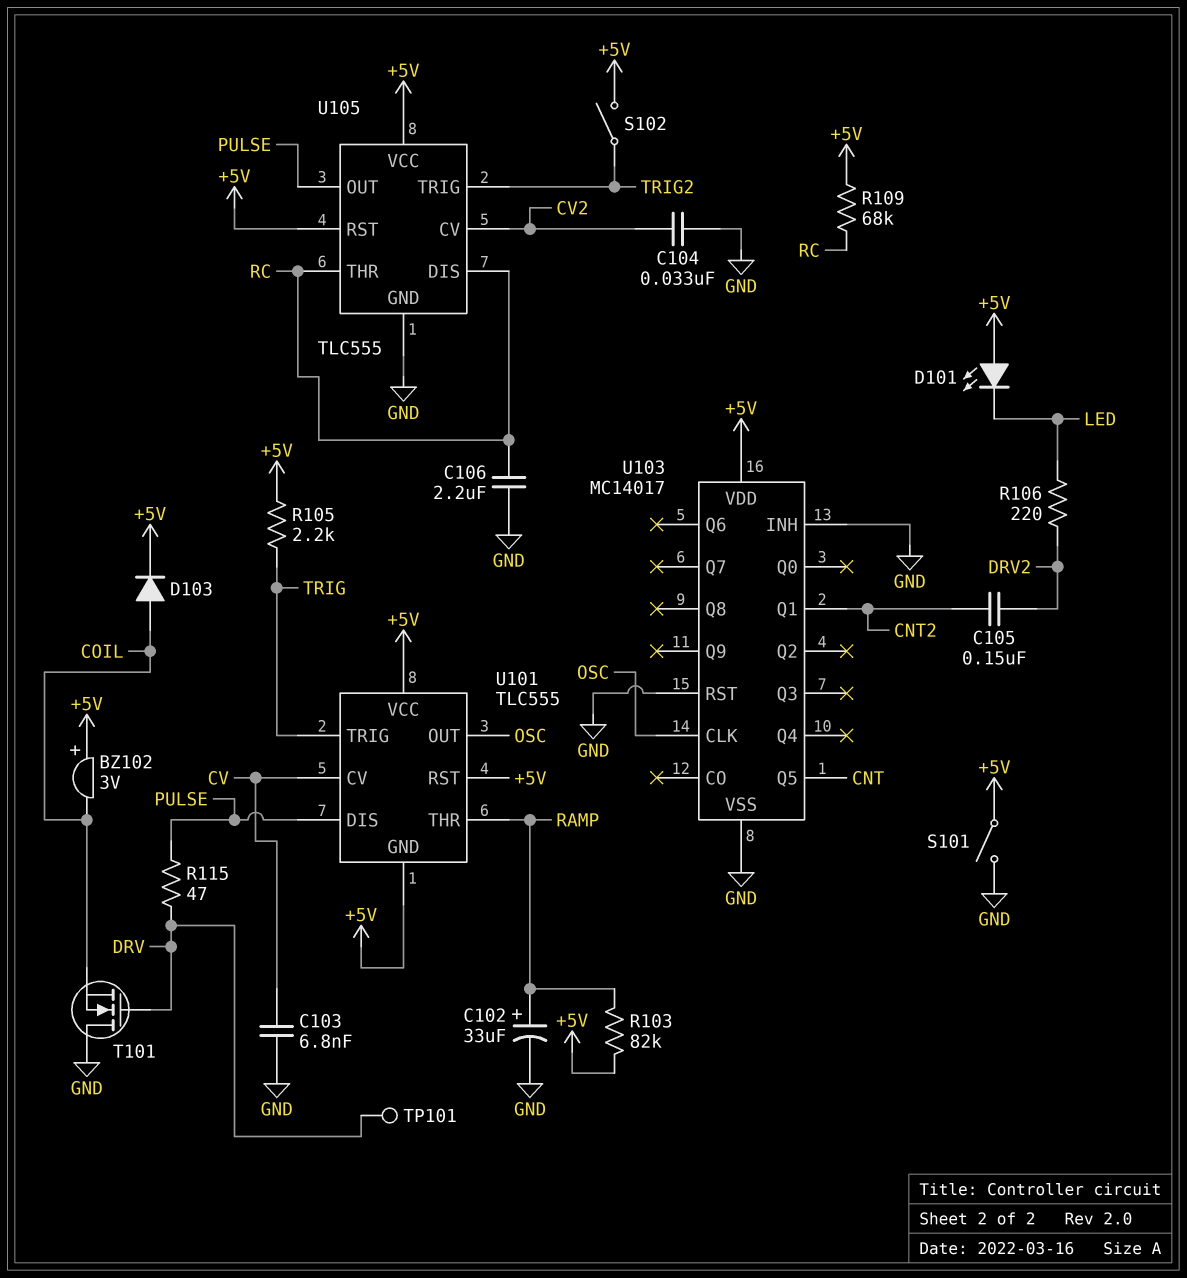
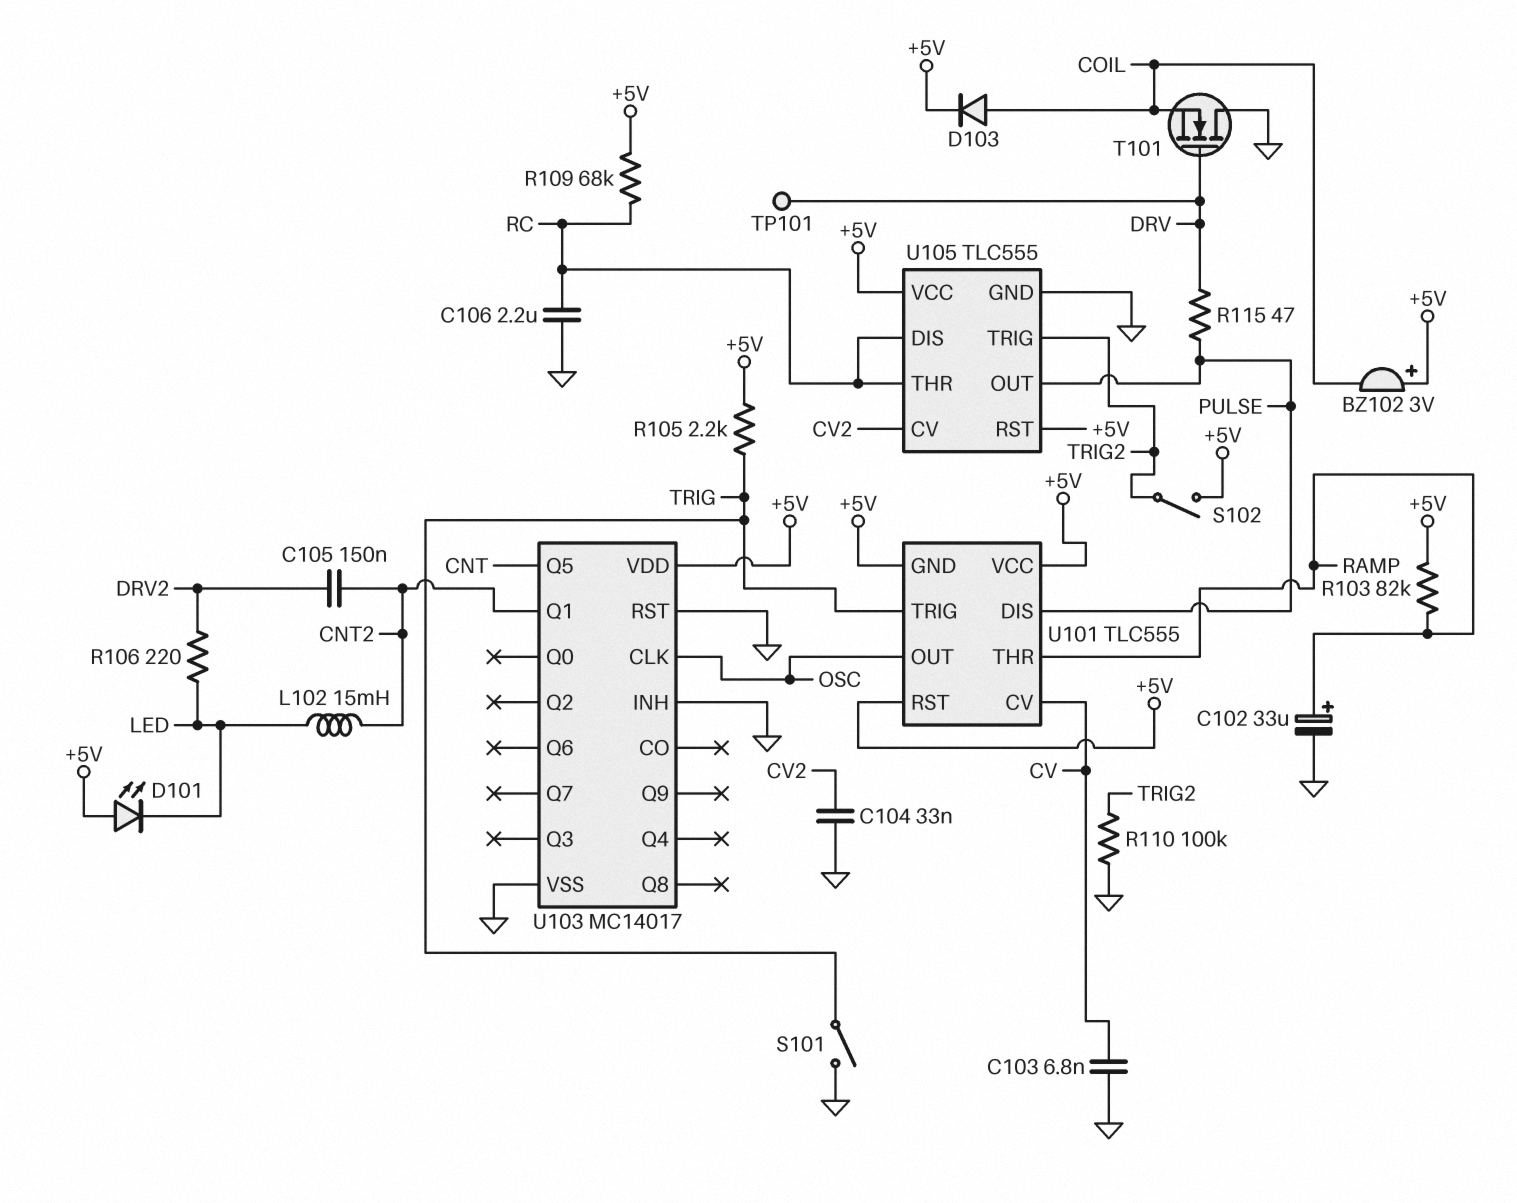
L102: none -> 15mH (CNT2, LED)
R110: none -> 100k (GND, TRIG2)
S101: switch (+5V, GND) -> switch (GND, TRIG)

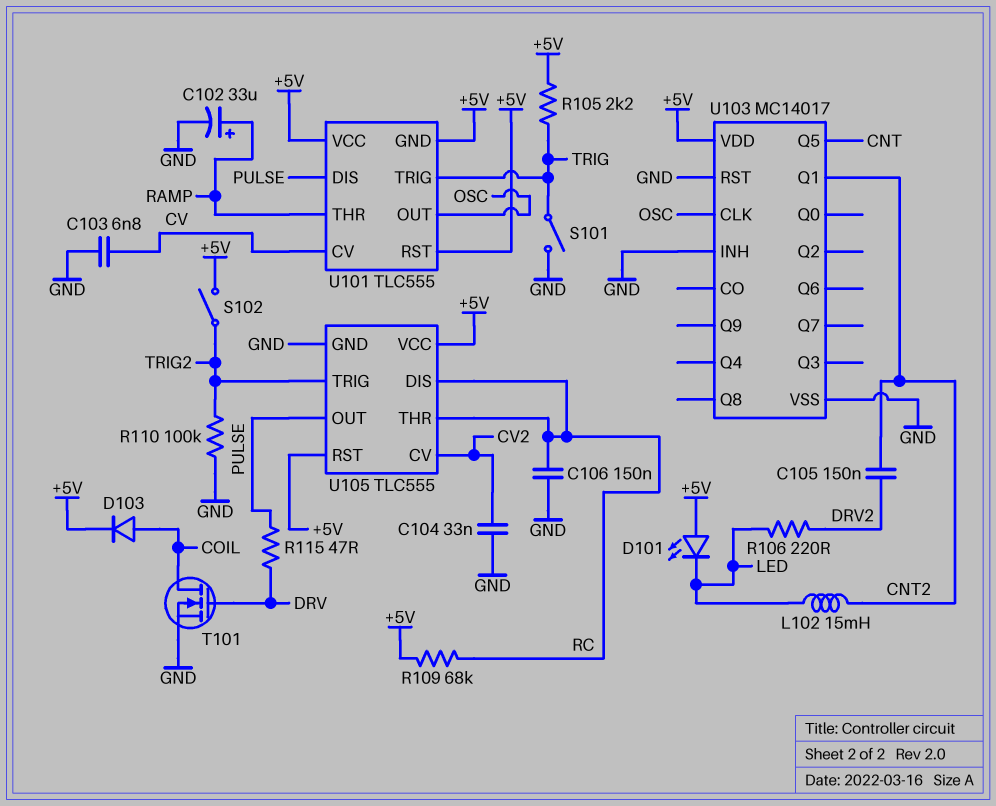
BZ102: buzzer 3V (plus +5V, minus COIL) -> none
C106: 2.2uF (GND, RC) -> 150nF (GND, RC)
R103: 82k (+5V, RAMP) -> none
T101: NMOS (G DRV, D GND, S COIL) -> NMOS (G DRV, D COIL, S GND)
TP101: test point (DRV) -> none

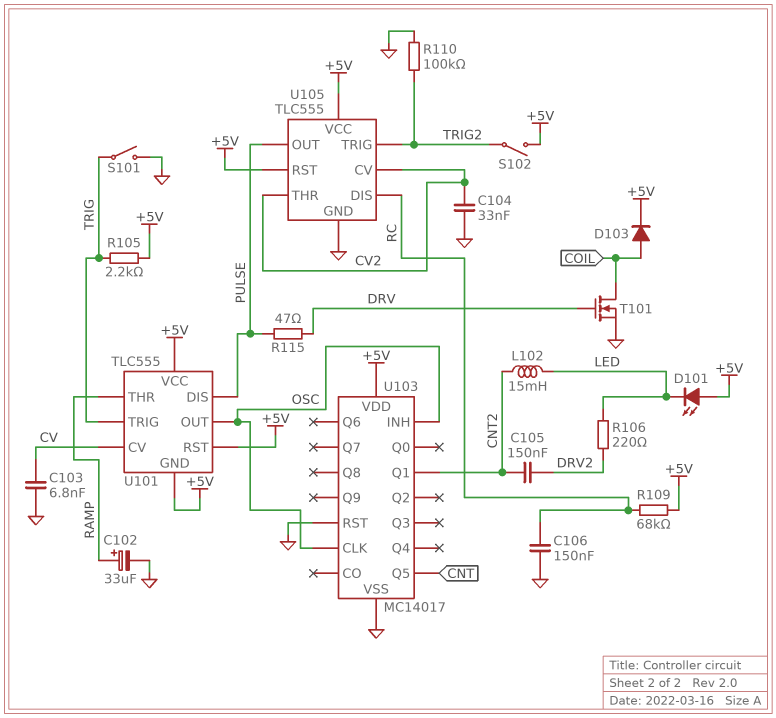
U103 pin INH: GND -> OSC
U105 pin THR: RC -> CV2

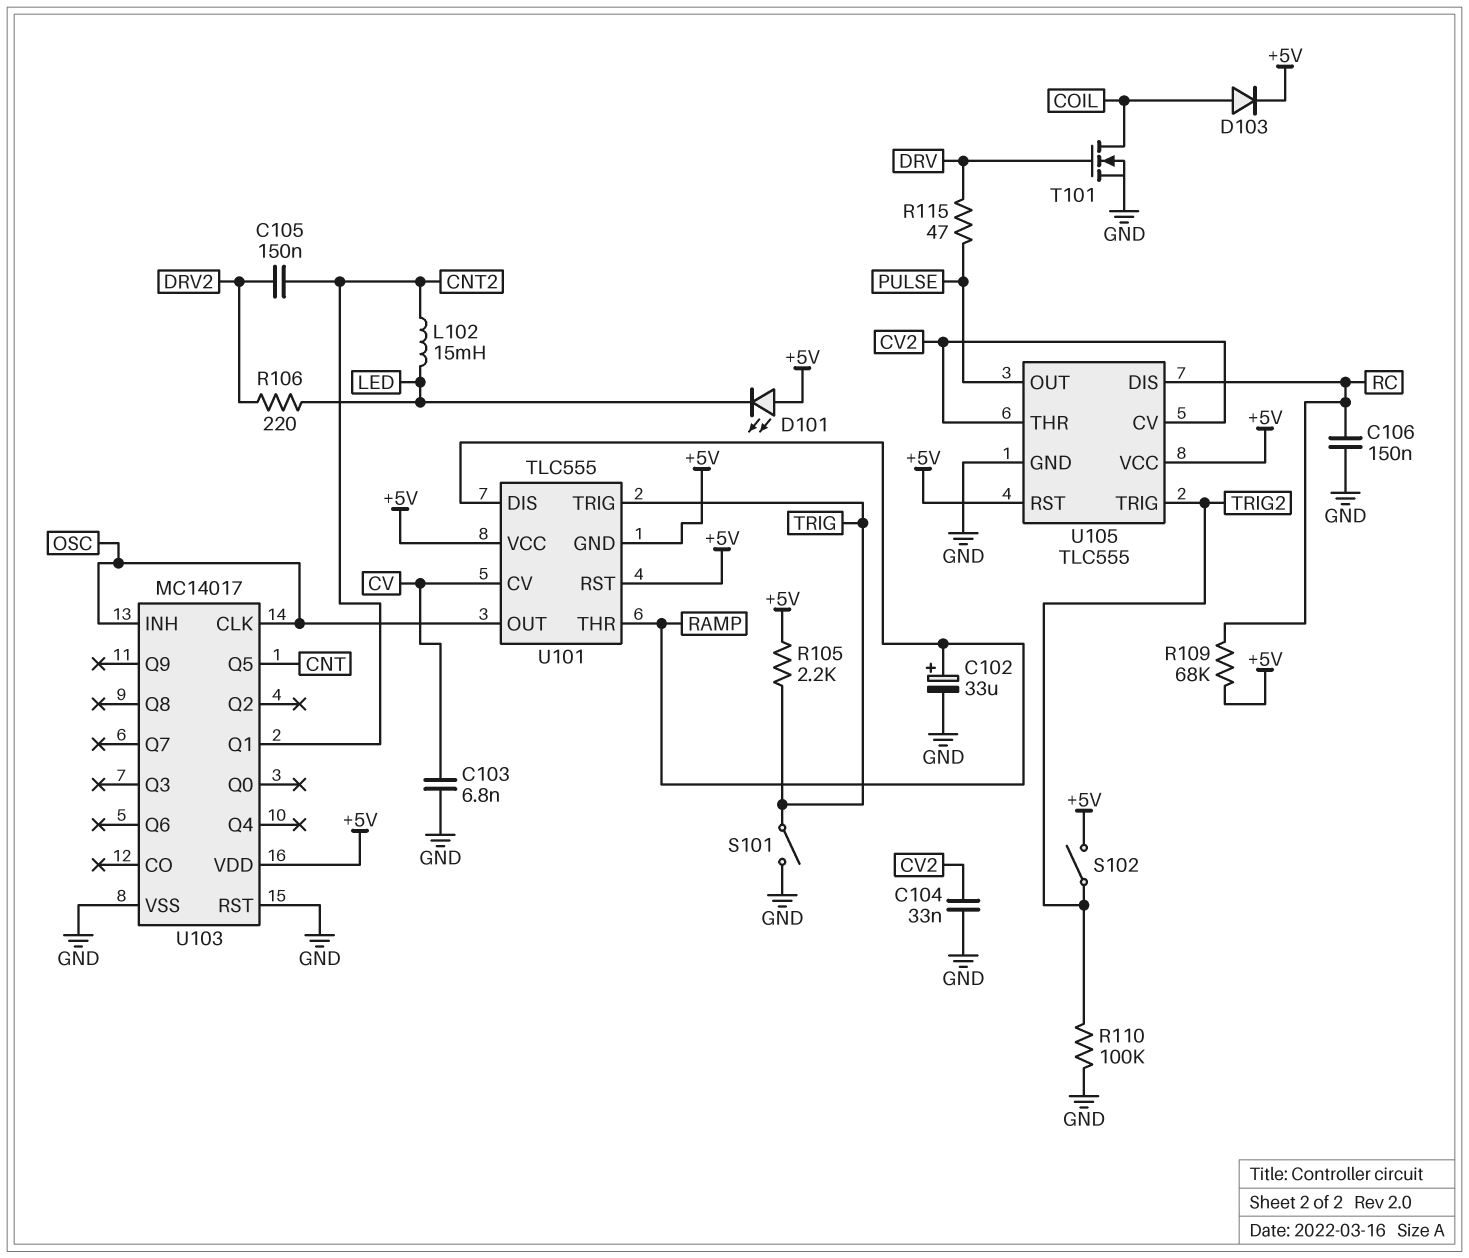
U101 pin DIS: PULSE -> RAMP

